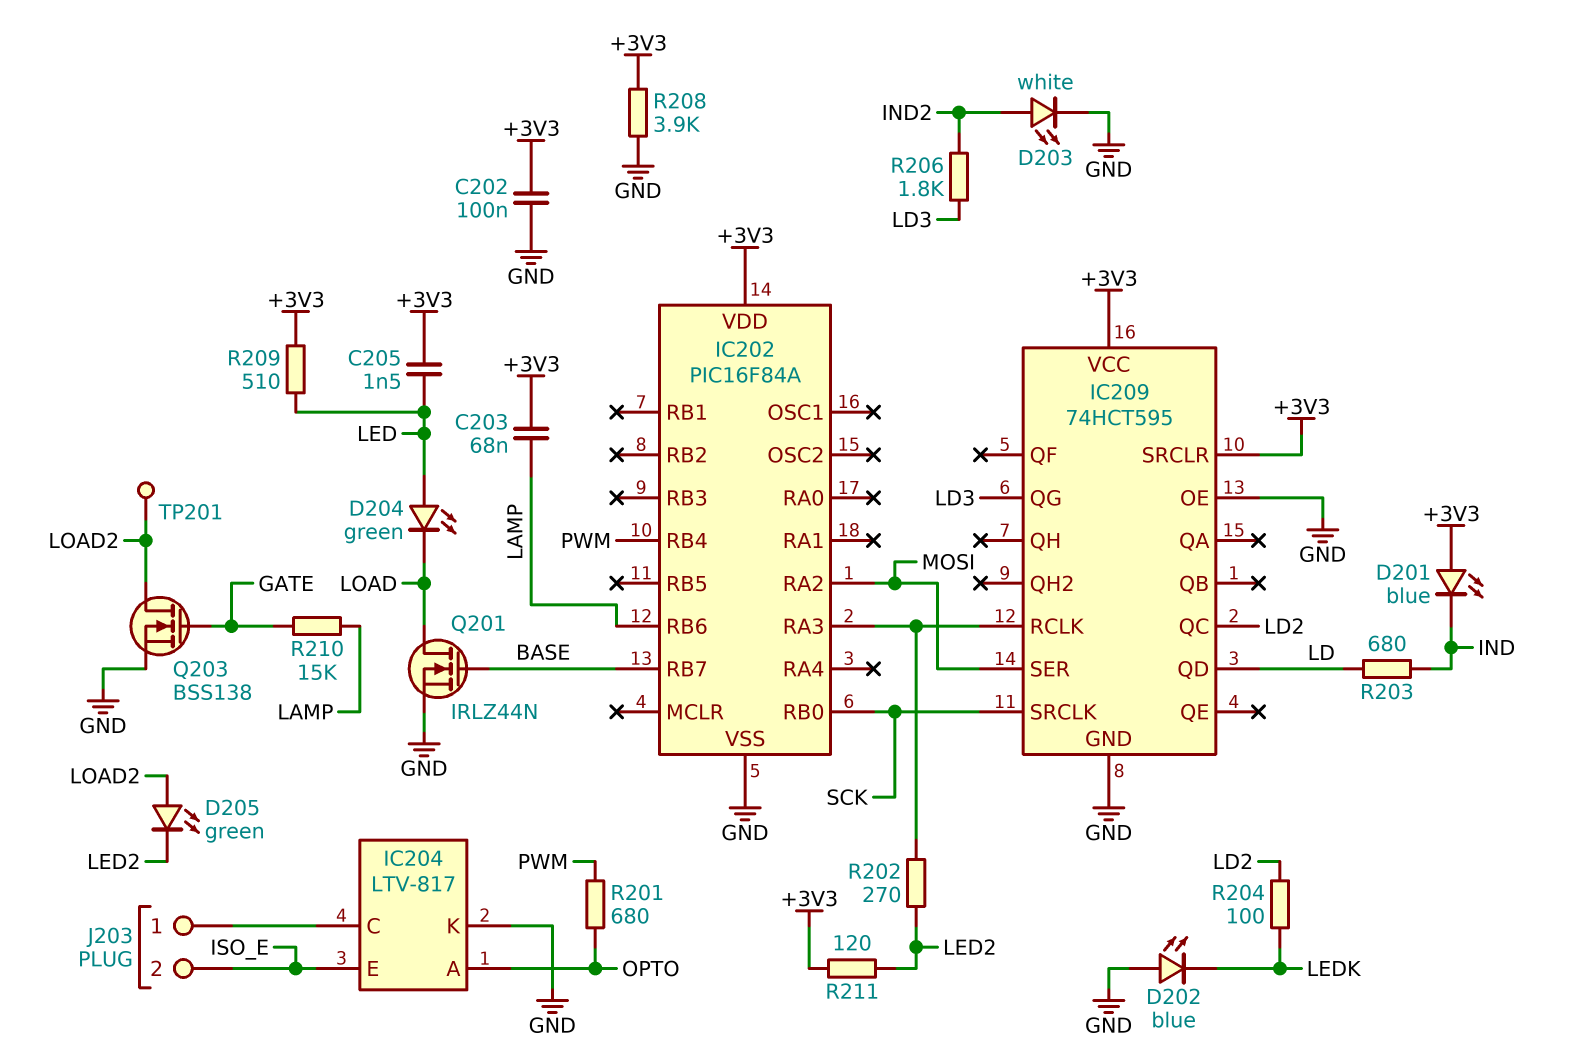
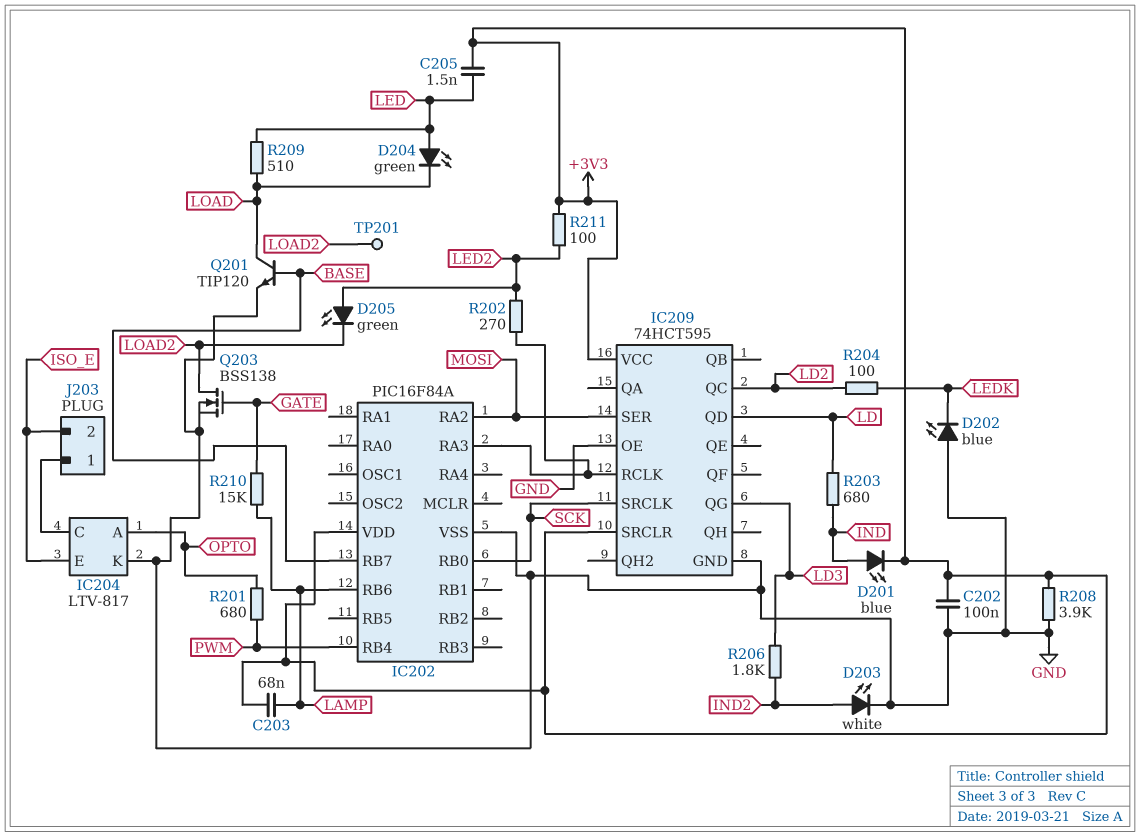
D201: LED blue (A +3V3, K IND) -> LED blue (A IND, K +3V3)
D205: LED green (A LOAD2, K LED2) -> LED green (A LED2, K LOAD2)
Q201: NMOS IRLZ44N (G BASE, D LOAD, S GND) -> NPN TIP120 (B BASE, C LOAD, E GND)
R209: 510 (+3V3, LED) -> 510 (LED, LOAD)
R211: 120 (+3V3, LED2) -> 100 (+3V3, LED2)

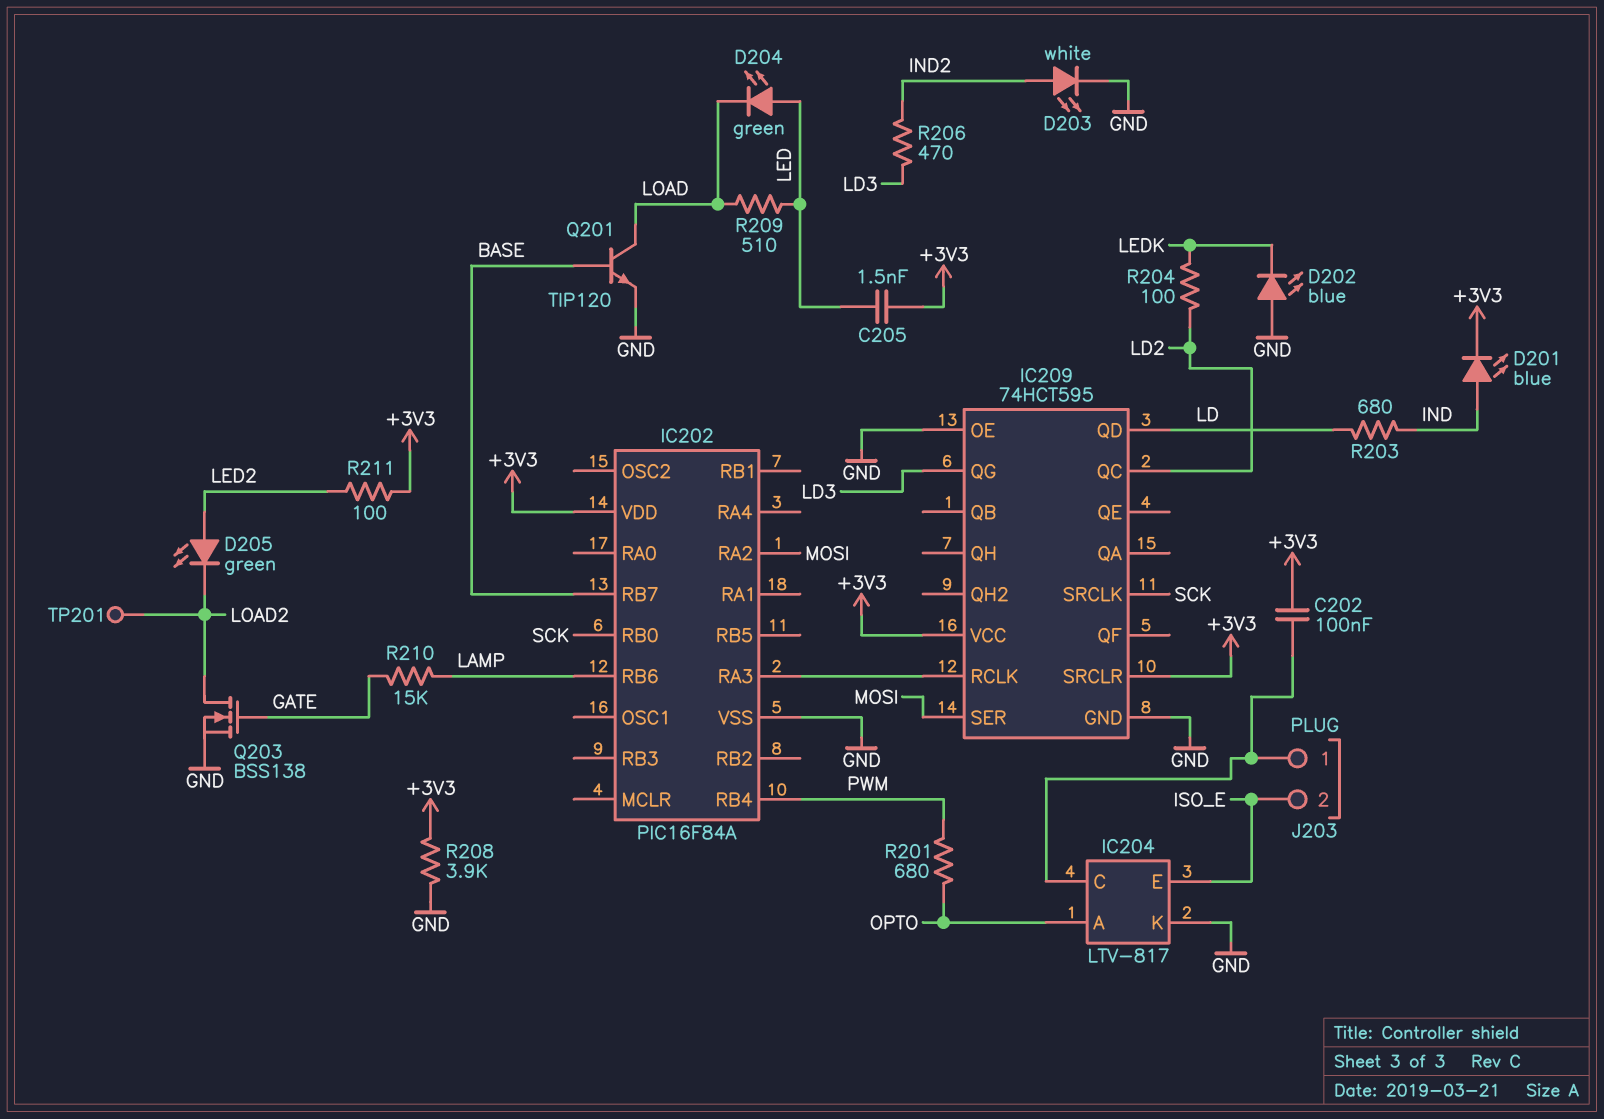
C202: 100nF (+3V3, GND) -> 100nF (+3V3, IC204/C)
C203: 68nF (+3V3, LAMP) -> none
R202: 270 (IC202/RA3, LED2) -> none
R206: 1.8k (IND2, LD3) -> 470 (IND2, LD3)

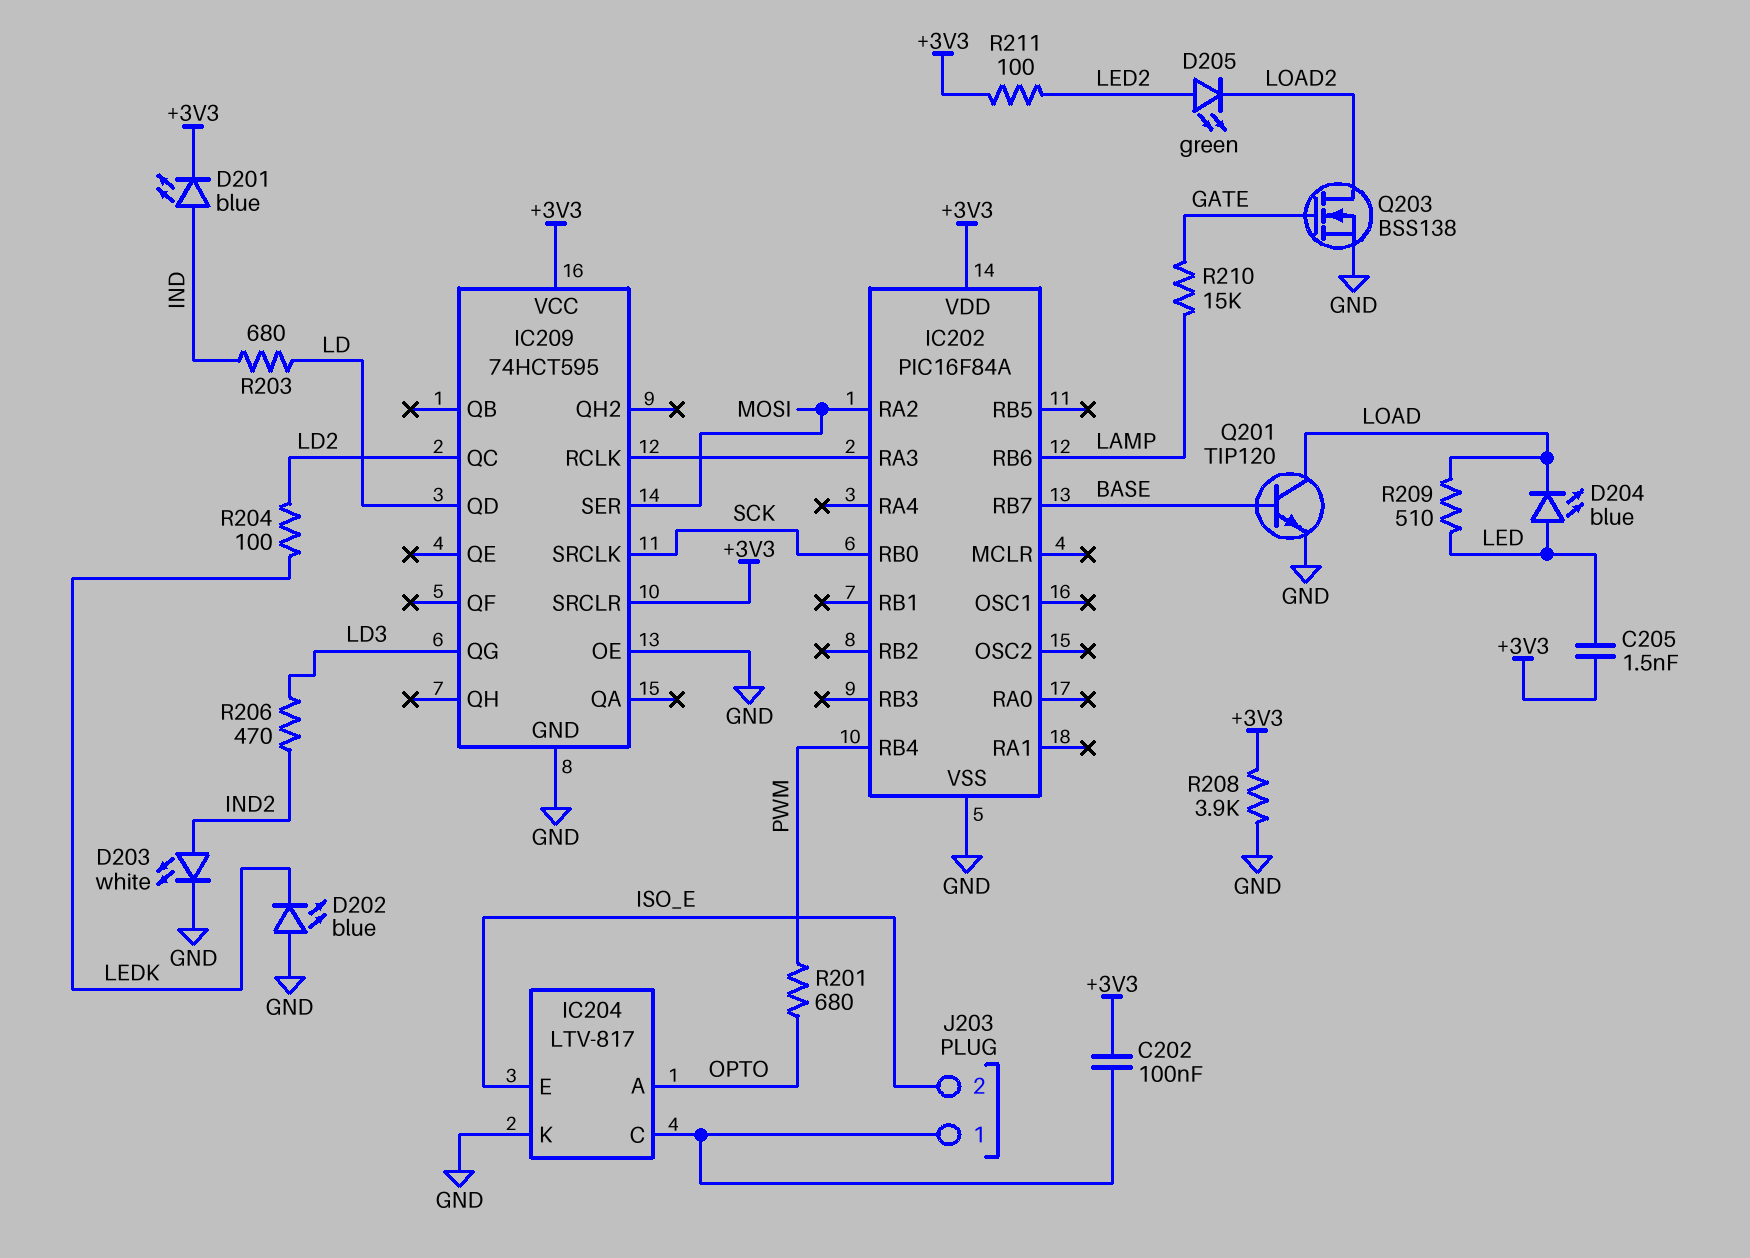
D204: LED green (A LED, K LOAD) -> LED blue (A LED, K LOAD)
TP201: test point (LOAD2) -> none

